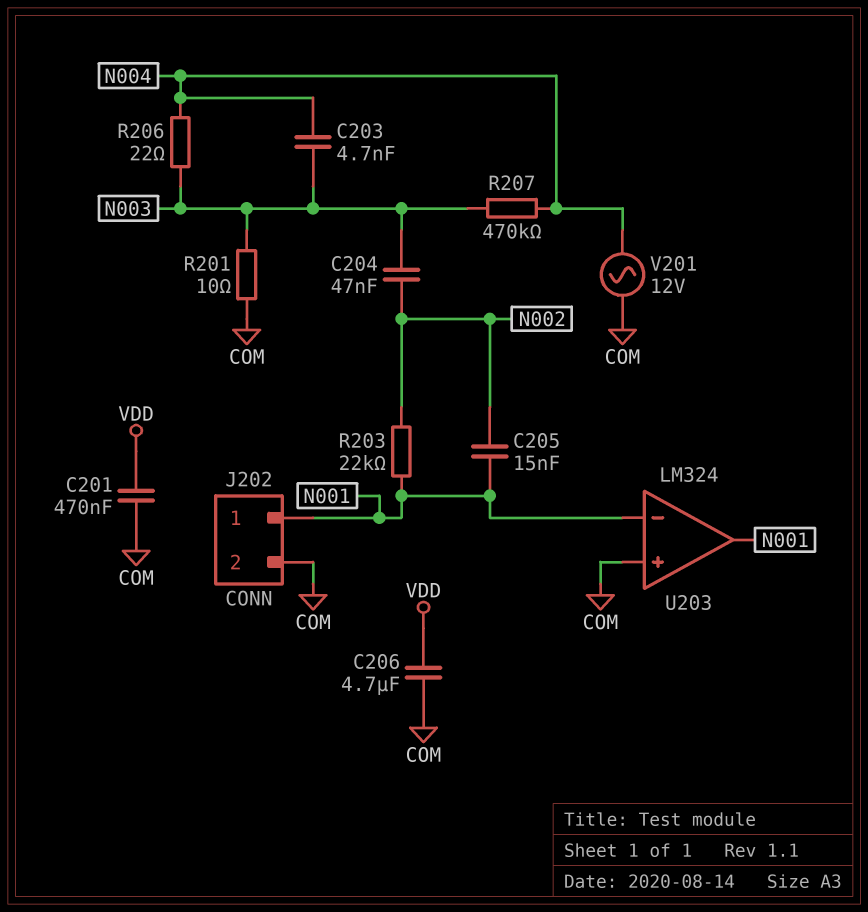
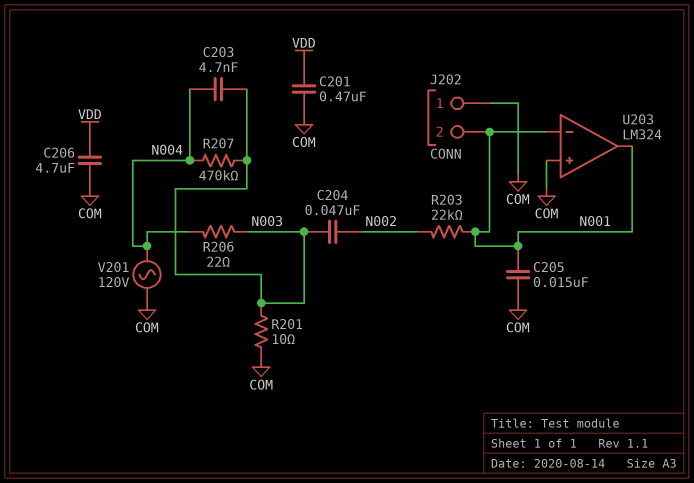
C205: 15nF (N001, N002) -> 15nF (COM, N001)
J202 pin 1: N001 -> COM
J202 pin 2: COM -> N001
V201: AC 12V (COM, N004) -> AC 120V (COM, N004)

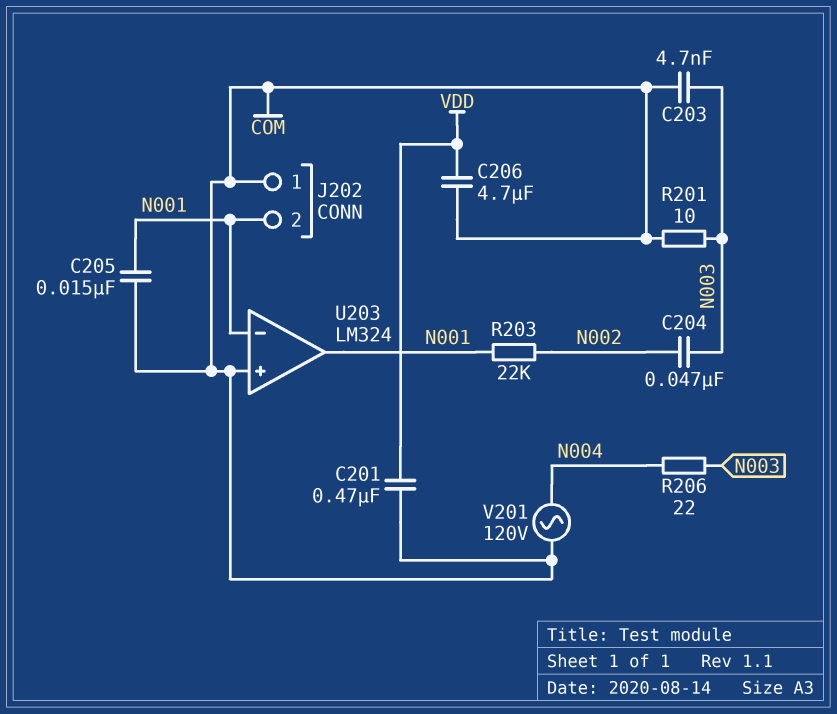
C203: 4.7nF (N003, N004) -> 4.7nF (COM, N003)
R207: 470k (N003, N004) -> none

